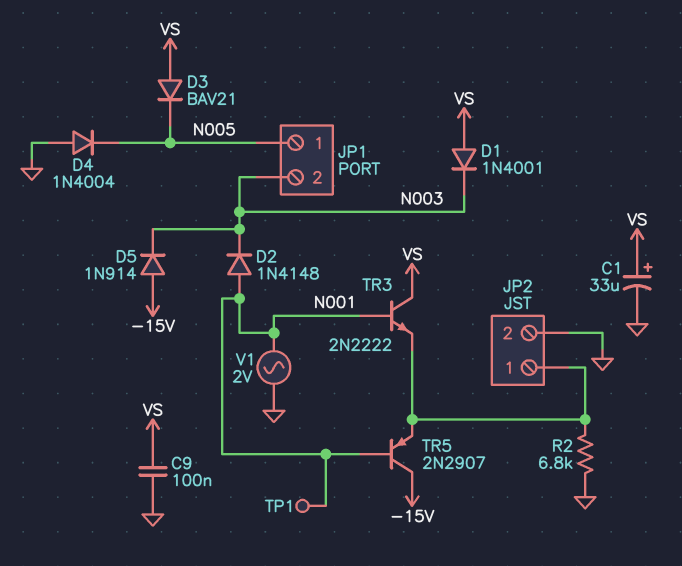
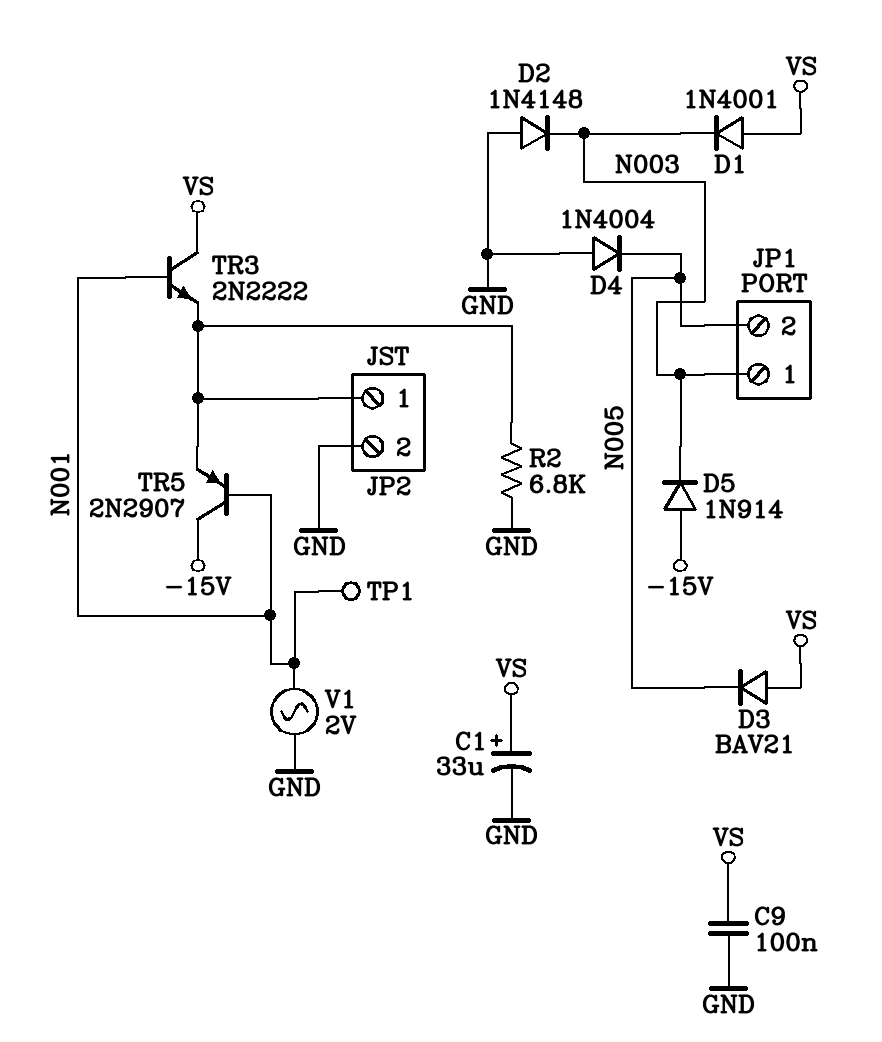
D2: diode 1N4148 (A N001, K N003) -> diode 1N4148 (A GND, K N003)
JP1 pin 1: N005 -> N003
JP1 pin 2: N003 -> N005

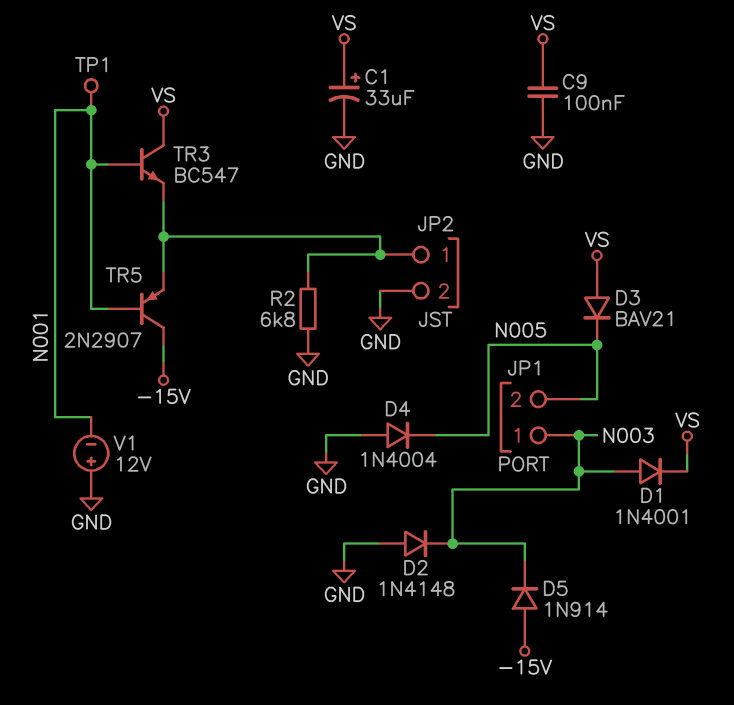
D1: diode 1N4001 (A VS, K N003) -> diode 1N4001 (A N003, K VS)
TR3: NPN 2N2222 (B N001, C VS, E JP2/1) -> NPN BC547 (B N001, C VS, E JP2/1)
V1: AC 2V (GND, N001) -> 12V (plus GND, minus N001)

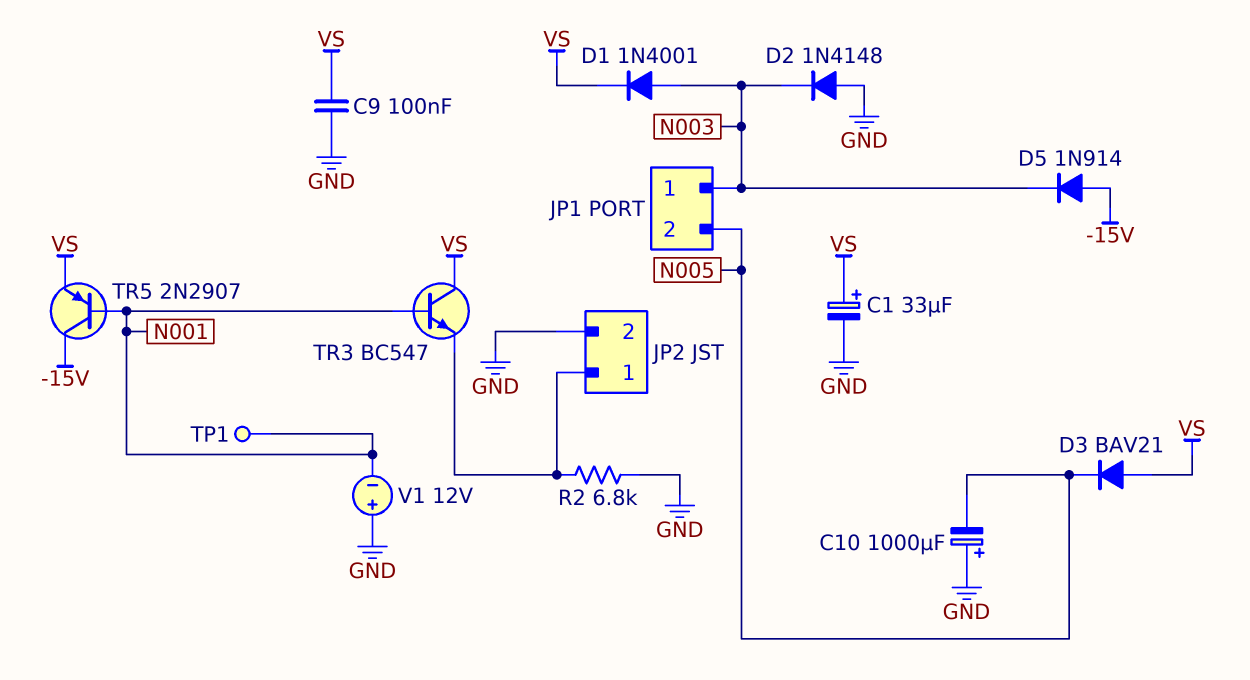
C10: none -> 1000uF (plus GND, minus N005)
D4: diode 1N4004 (A GND, K N005) -> none
TR5: PNP 2N2907 (B N001, C -15V, E JP2/1) -> PNP 2N2907 (B N001, C -15V, E VS)

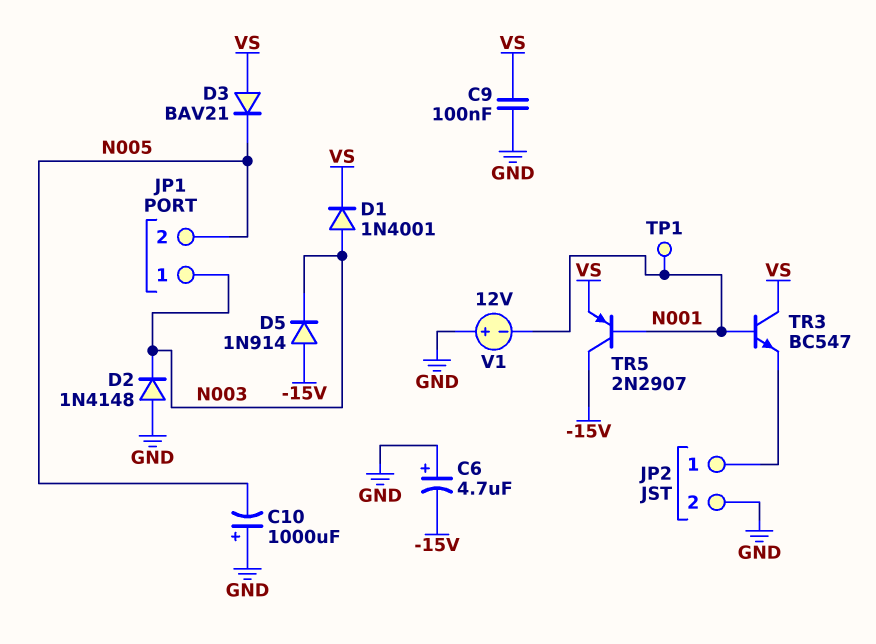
C1: 33uF (plus VS, minus GND) -> none
C6: none -> 4.7uF (plus GND, minus -15V)
R2: 6.8k (GND, JP2/1) -> none

